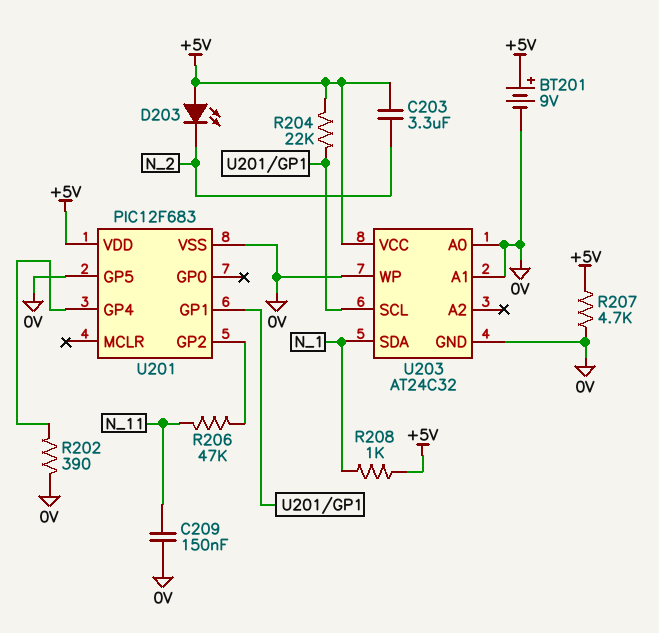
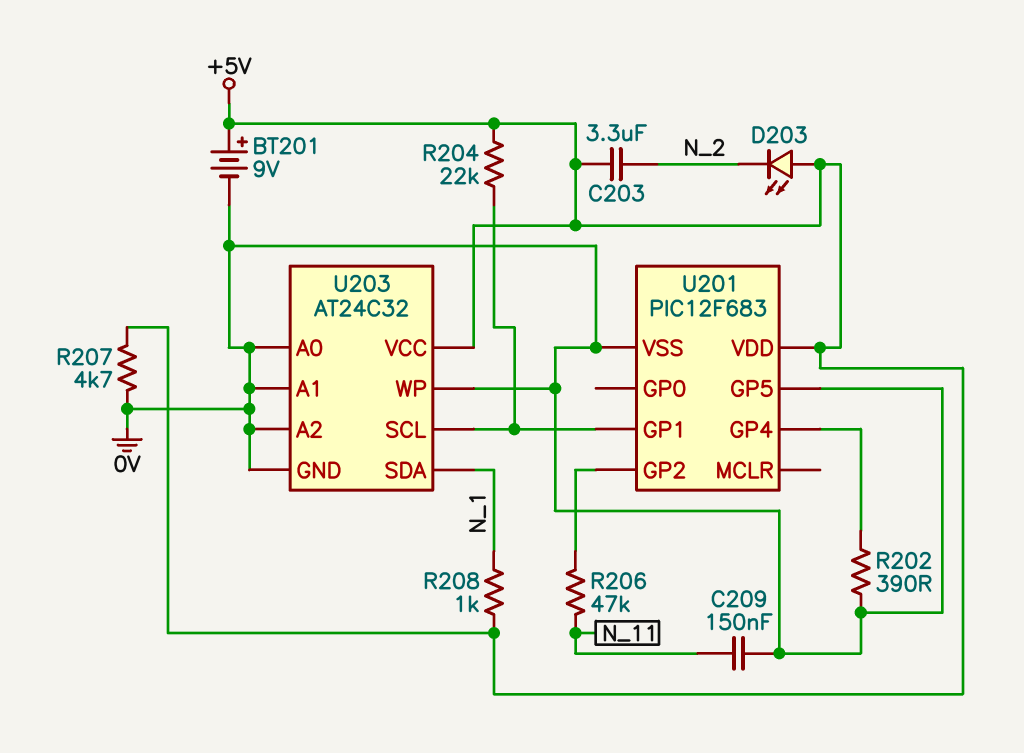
U203 pin A2: none -> 0V

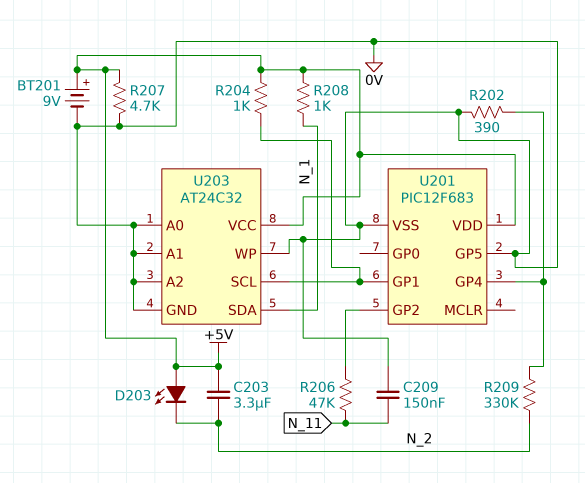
R204: 22k (+5V, U201/GP1) -> 1k (+5V, U201/GP1)
R209: none -> 330k (N_2, U201/GP4)

